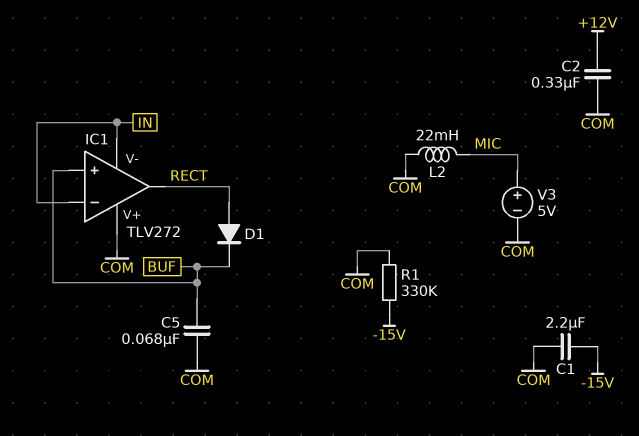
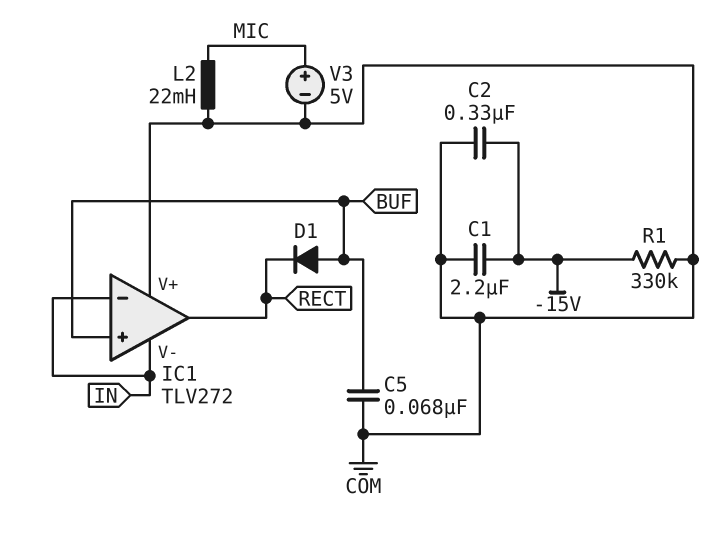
C2: 330nF (+12V, COM) -> 330nF (-15V, COM)
D1: diode (A RECT, K BUF) -> diode (A BUF, K RECT)

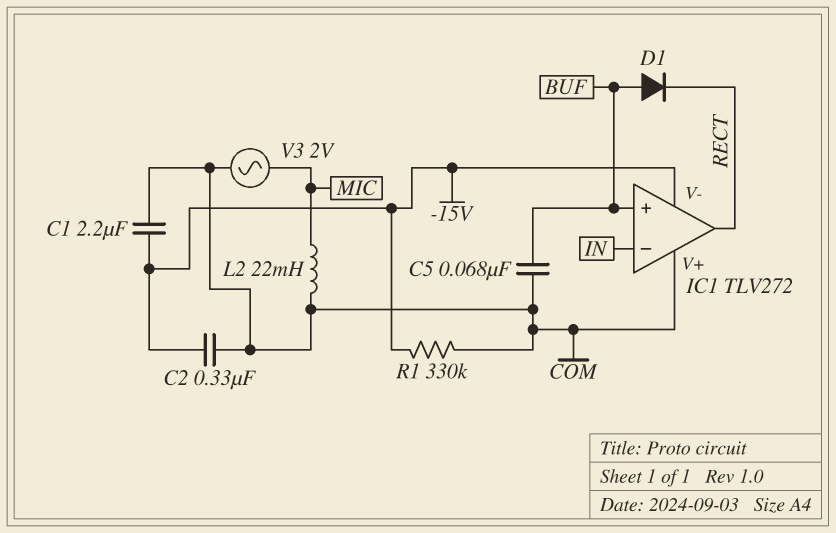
IC1 pin V-: IN -> -15V
V3: 5V (plus MIC, minus COM) -> AC 2V (COM, MIC)

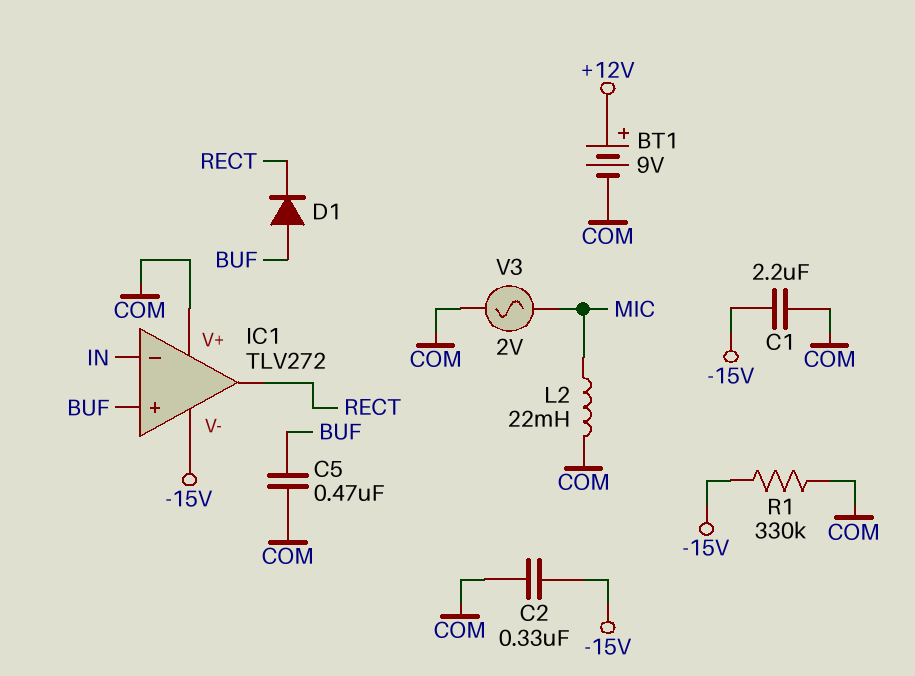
BT1: none -> 9V (plus +12V, minus COM)
C5: 68nF (BUF, COM) -> 470nF (BUF, COM)

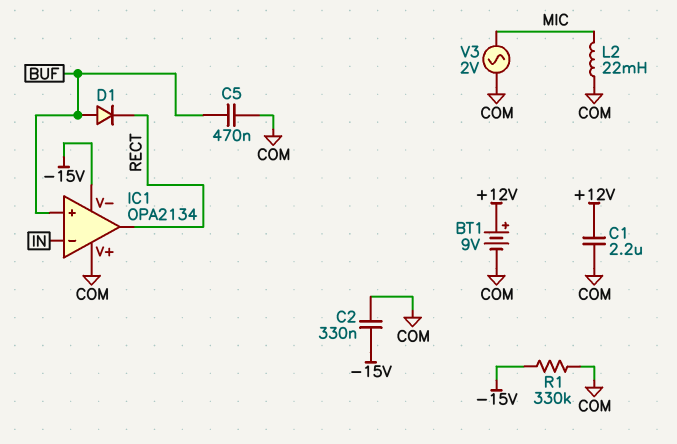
C1: 2.2uF (-15V, COM) -> 2.2uF (+12V, COM)
IC1: TLV272 -> OPA2134

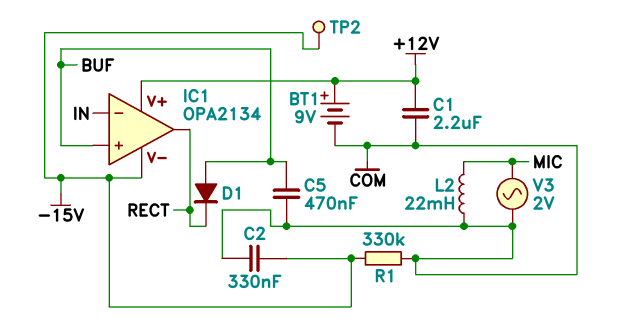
IC1 pin V+: COM -> +12V
TP2: none -> test point (-15V)

